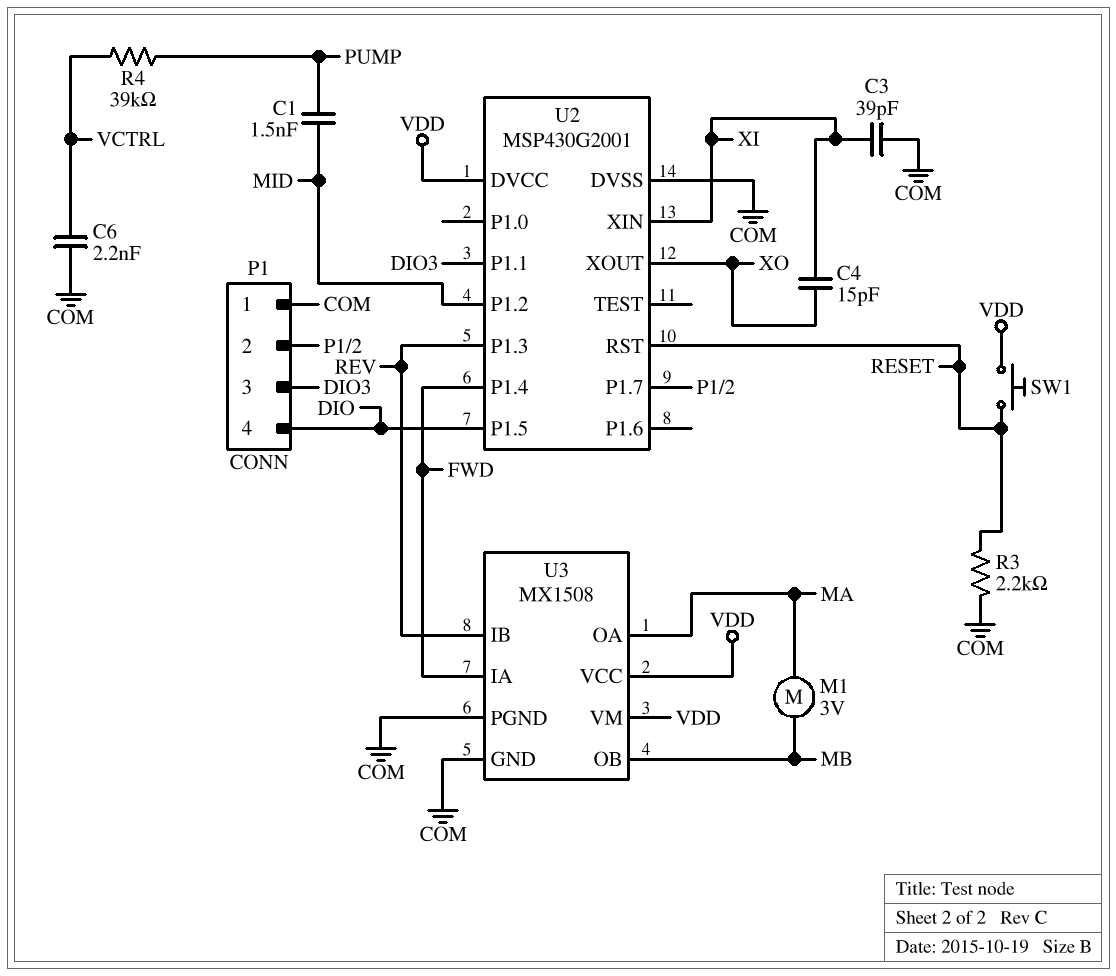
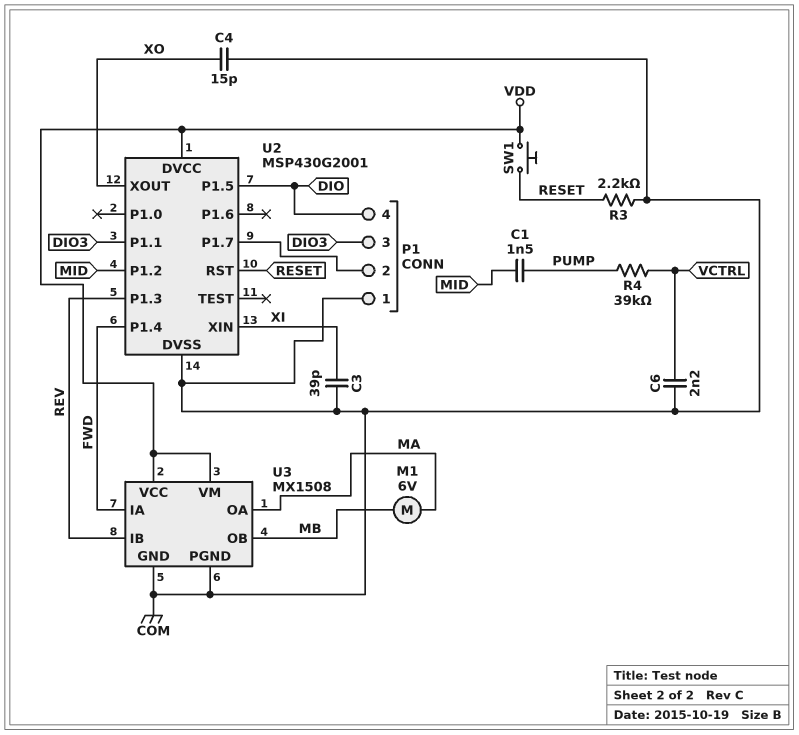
C4: 15pF (XI, XO) -> 15pF (COM, XO)
M1: motor 3V (MA, MB) -> motor 6V (MA, MB)

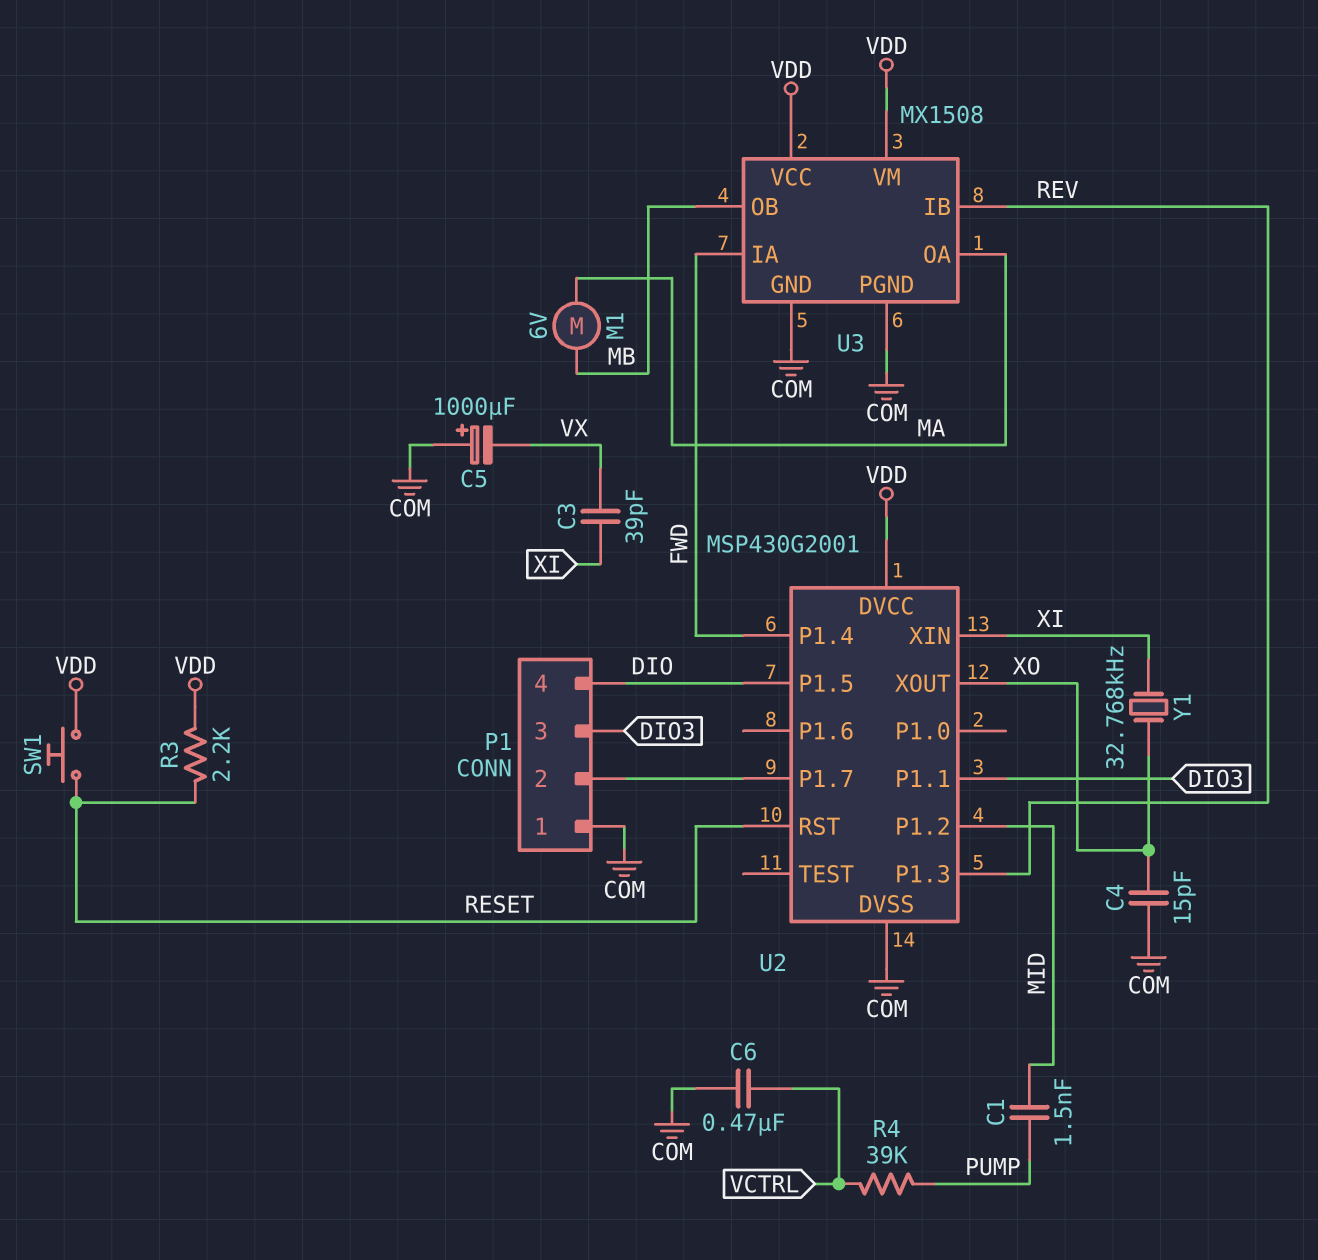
C3: 39pF (COM, XI) -> 39pF (VX, XI)
C5: none -> 1000uF (plus COM, minus VX)
C6: 2.2nF (COM, VCTRL) -> 470nF (COM, VCTRL)
R3: 2.2k (COM, RESET) -> 2.2k (RESET, VDD)
Y1: none -> 32.768kHz (XI, XO)

